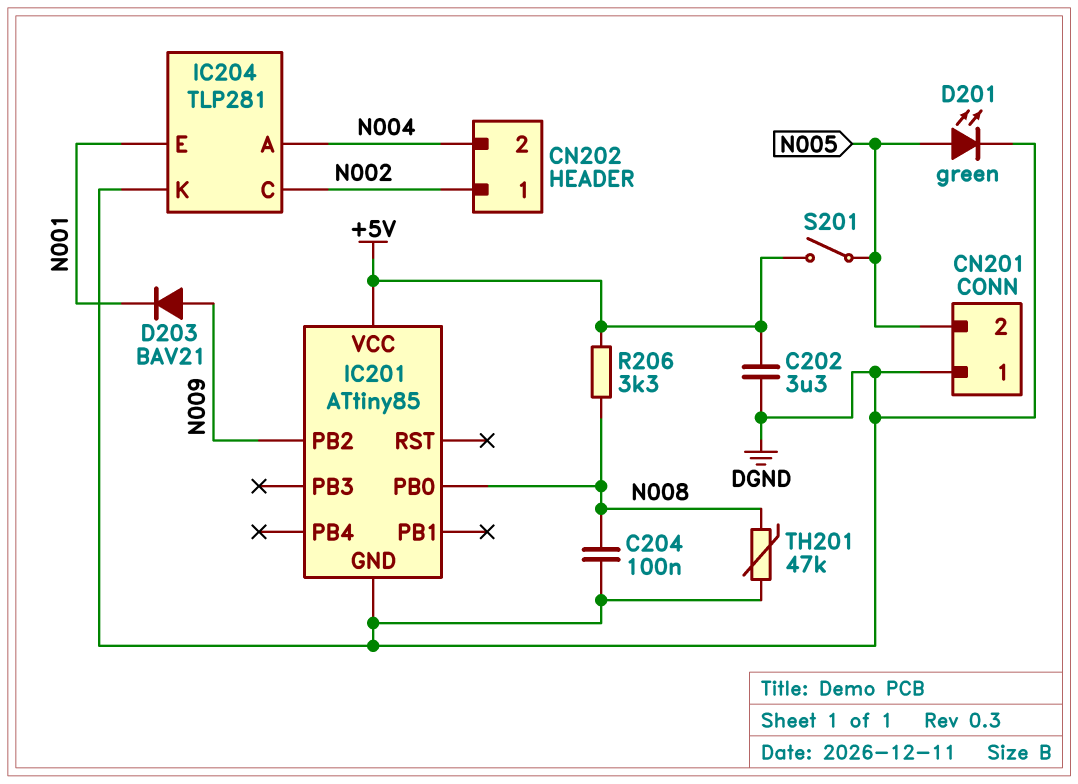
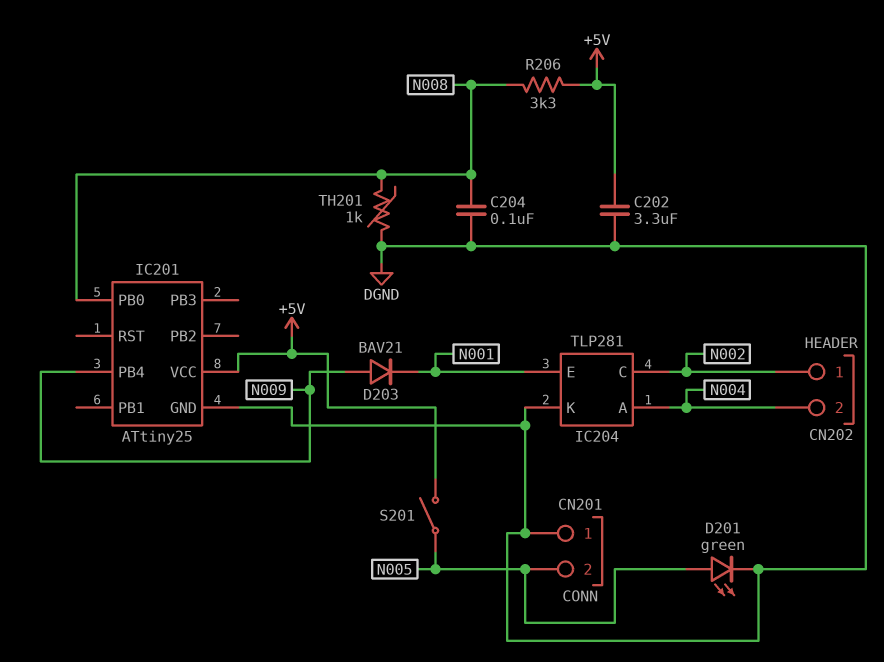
IC201: ATtiny85 -> ATtiny25
IC201 pin PB2: N009 -> none
IC201 pin PB4: none -> N009
TH201: 47k (DGND, N008) -> 1k (DGND, N008)

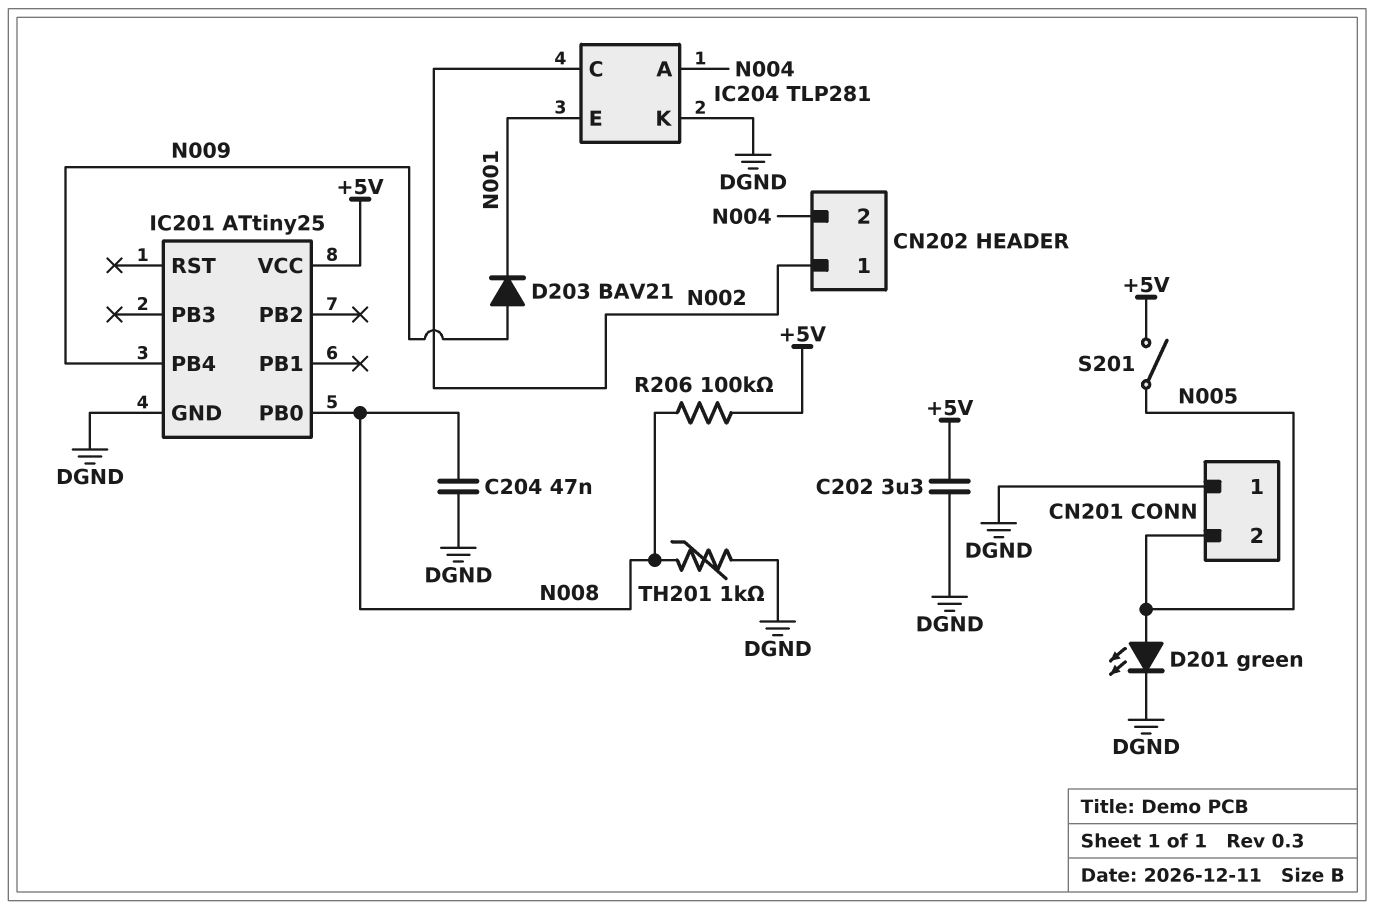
C204: 100nF (DGND, N008) -> 47nF (DGND, N008)
R206: 3.3k (+5V, N008) -> 100k (+5V, N008)

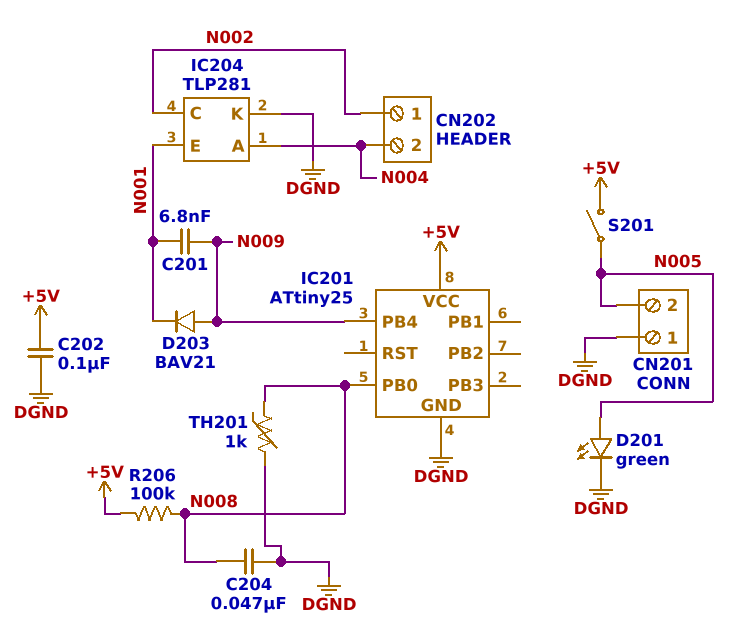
C201: none -> 6.8nF (N001, N009)
C202: 3.3uF (+5V, DGND) -> 100nF (+5V, DGND)

